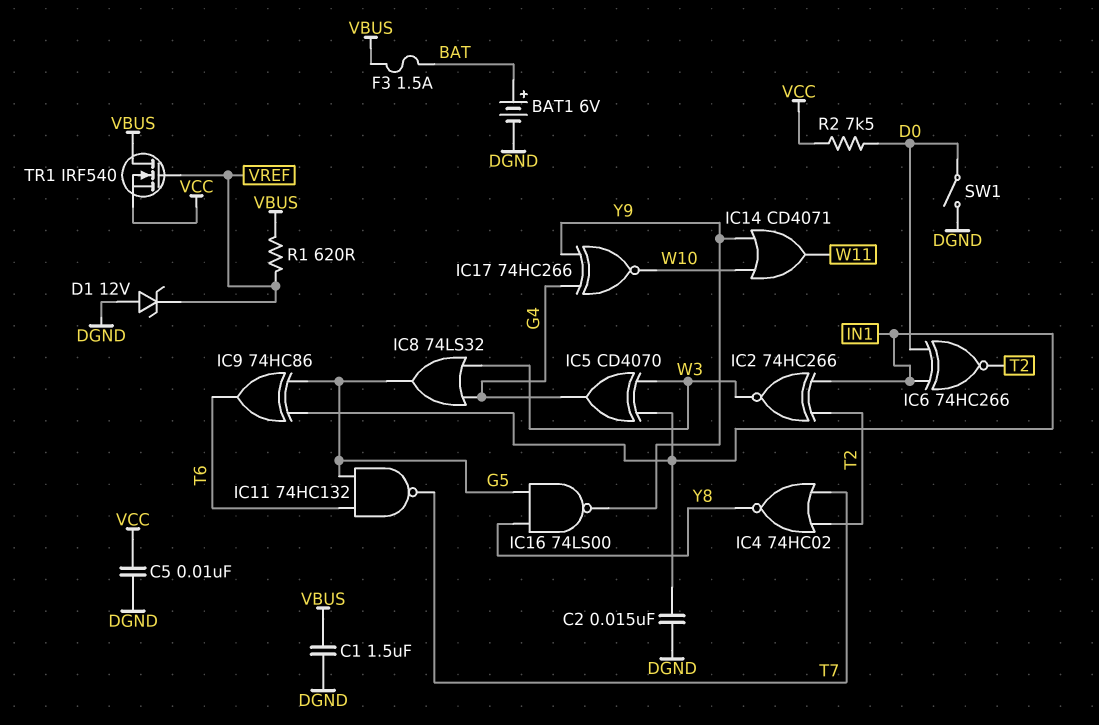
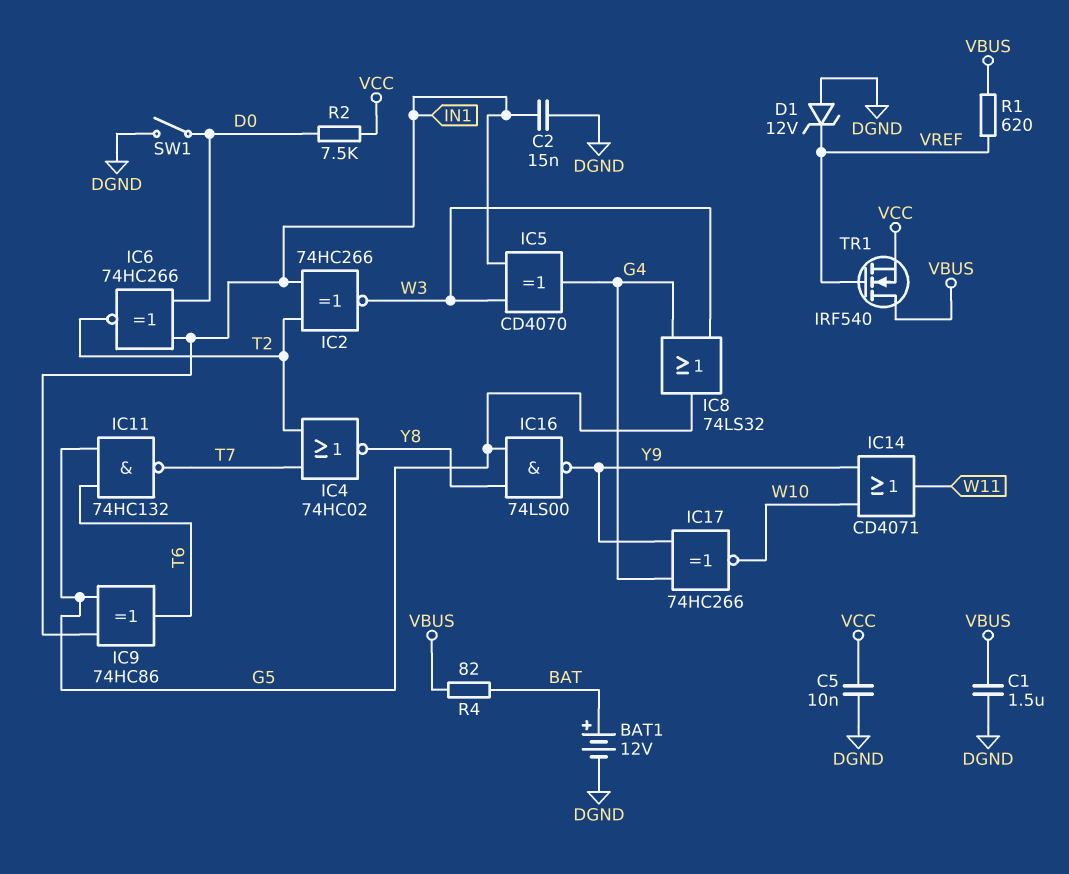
BAT1: 6V (plus BAT, minus DGND) -> 12V (plus BAT, minus DGND)
F3: 1.5A (BAT, VBUS) -> none
R4: none -> 82 (BAT, VBUS)

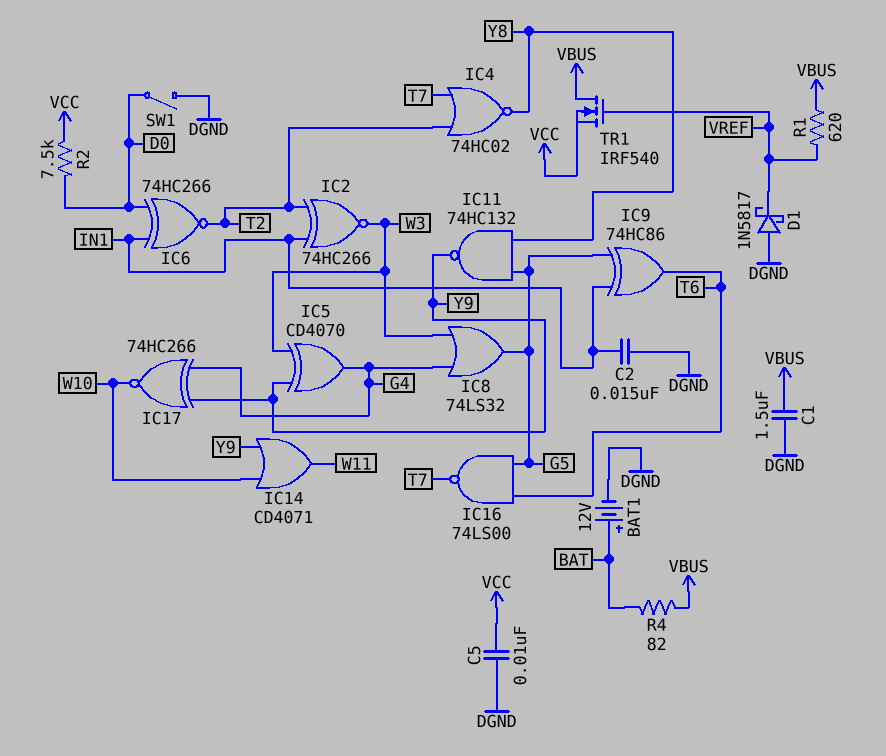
D1: zener 12V (A DGND, K VREF) -> schottky 1N5817 (A DGND, K VREF)
IC5: XOR CD4070 (in IN1, in W3, out G4) -> XOR CD4070 (in W3, in Y9, out G4)
IC11: NAND 74HC132 (in G5, in T6, out T7) -> NAND 74HC132 (in G5, in Y8, out Y9)
IC16: NAND 74LS00 (in G5, in Y8, out Y9) -> NAND 74LS00 (in G5, in T6, out T7)

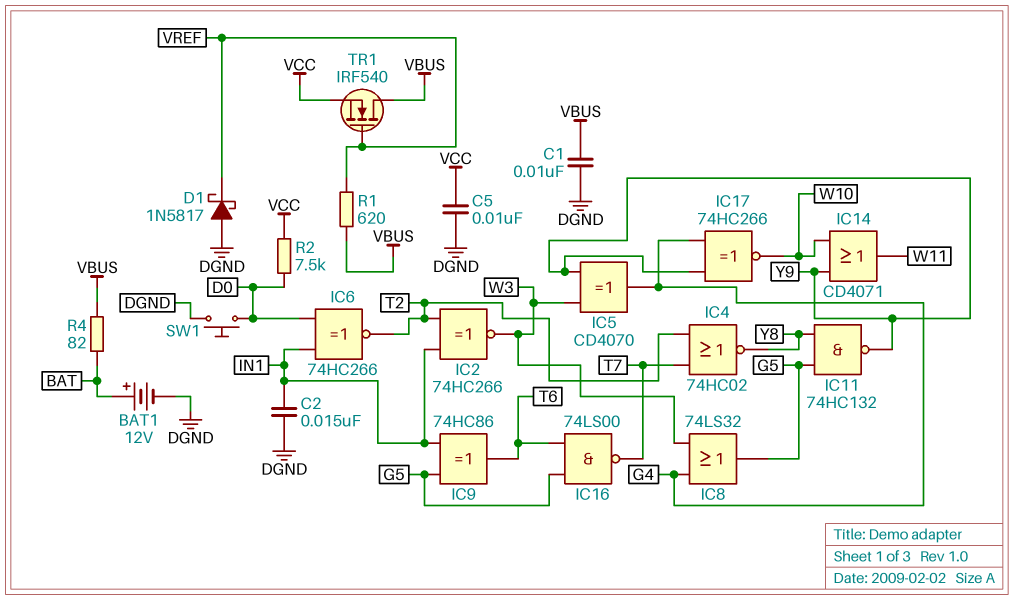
C1: 1.5uF (DGND, VBUS) -> 10nF (DGND, VBUS)
SW1: switch (D0, DGND) -> button (D0, DGND)

